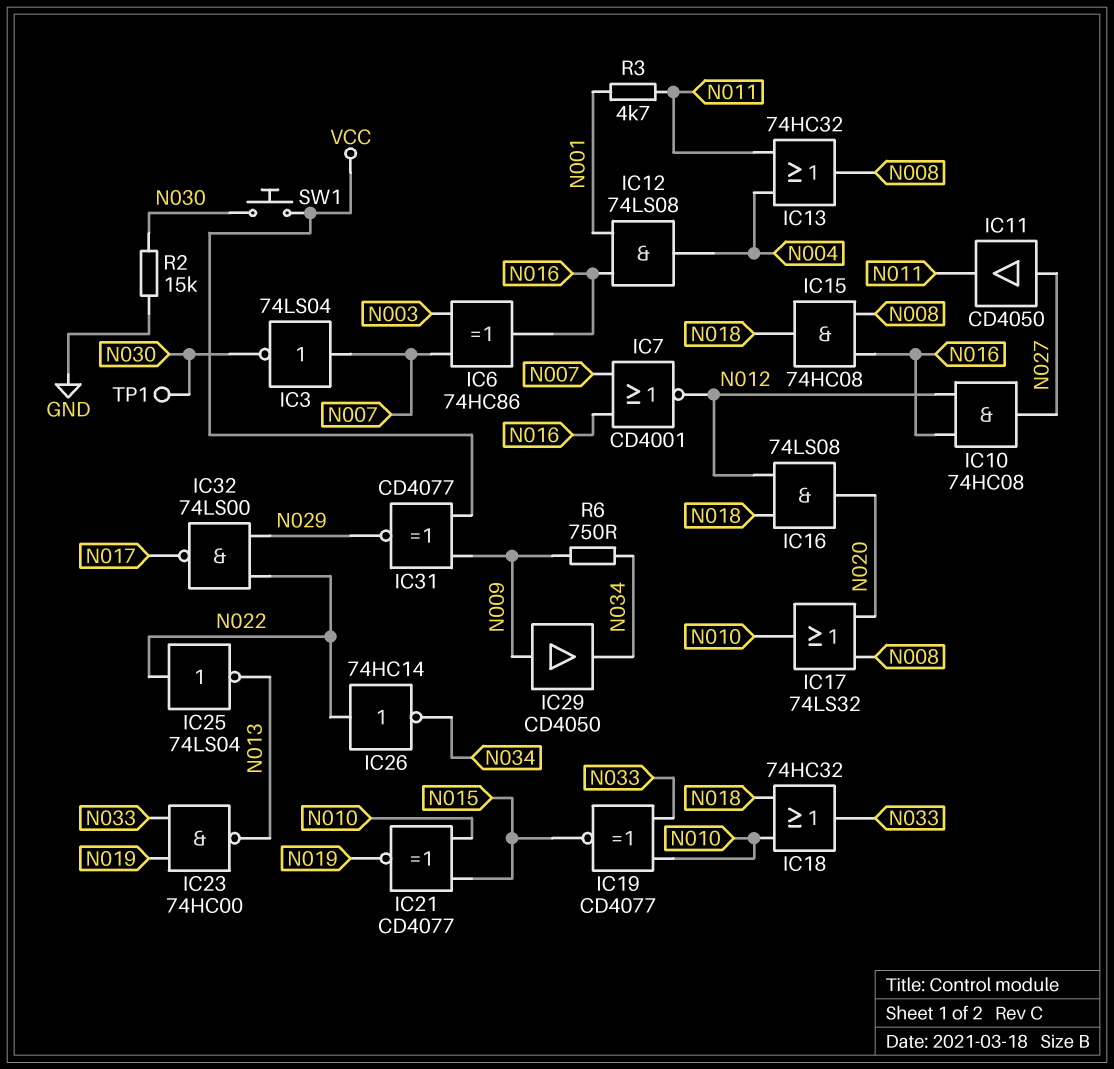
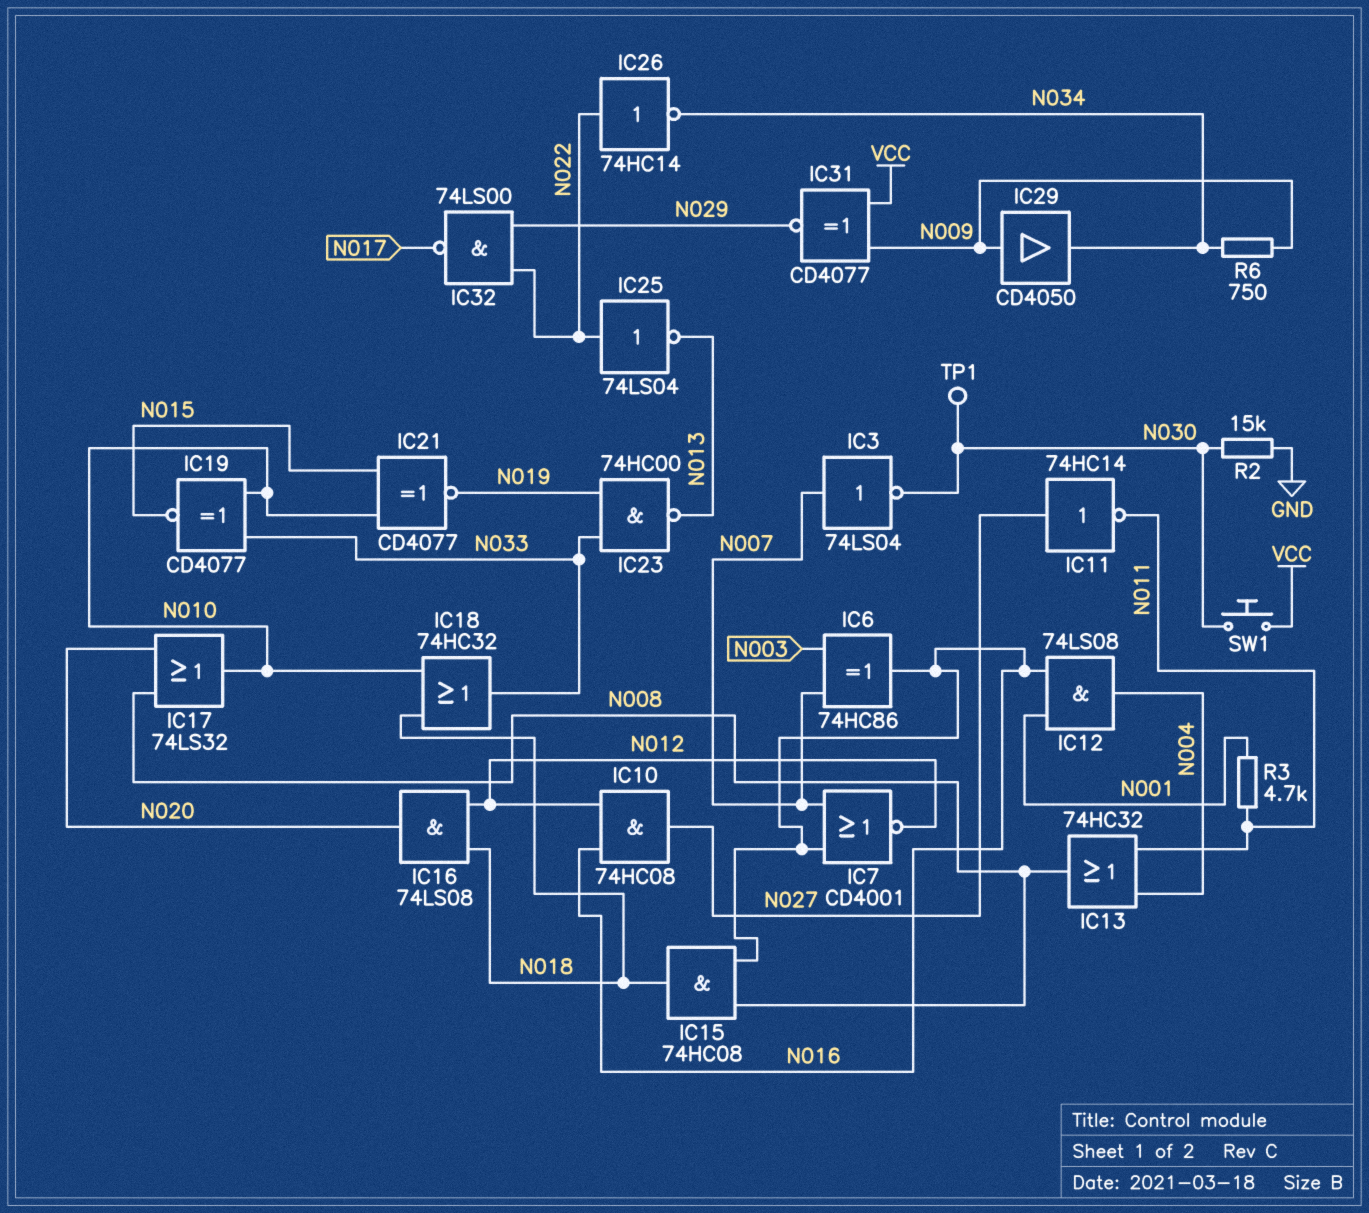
IC11: buffer CD4050 (in N027, out N011) -> NOT 74HC14 (in N027, out N011)

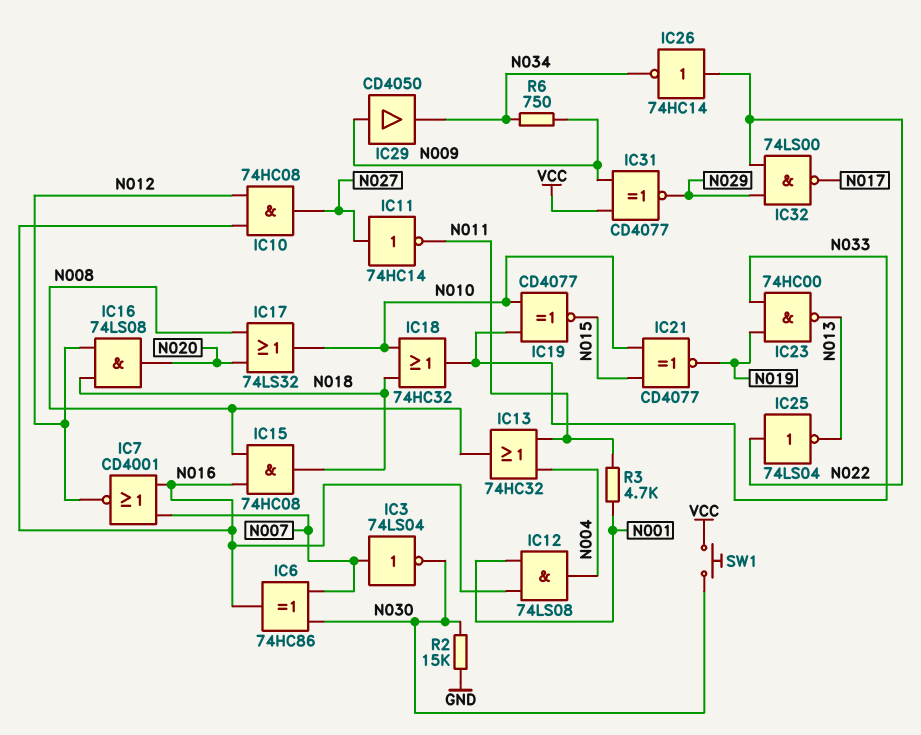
IC6: XOR 74HC86 (in N003, in N007, out N016) -> XOR 74HC86 (in N007, in N030, out N016)
TP1: test point (N030) -> none

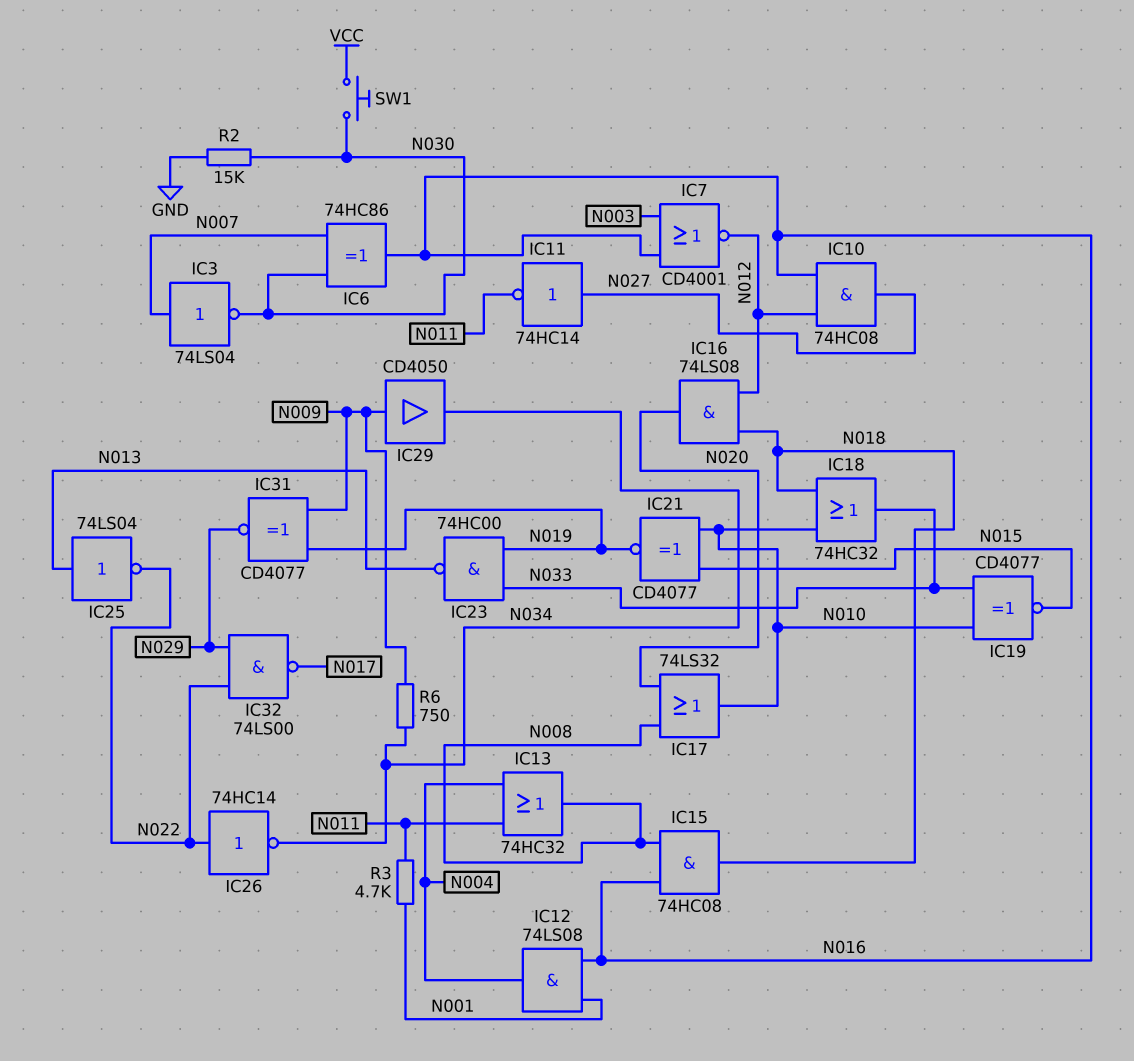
IC7: NOR CD4001 (in N007, in N016, out N012) -> NOR CD4001 (in N003, in N016, out N012)
IC25: NOT 74LS04 (in N022, out N013) -> NOT 74LS04 (in N013, out N022)
IC31: XNOR CD4077 (in N009, in VCC, out N029) -> XNOR CD4077 (in N009, in N019, out N029)

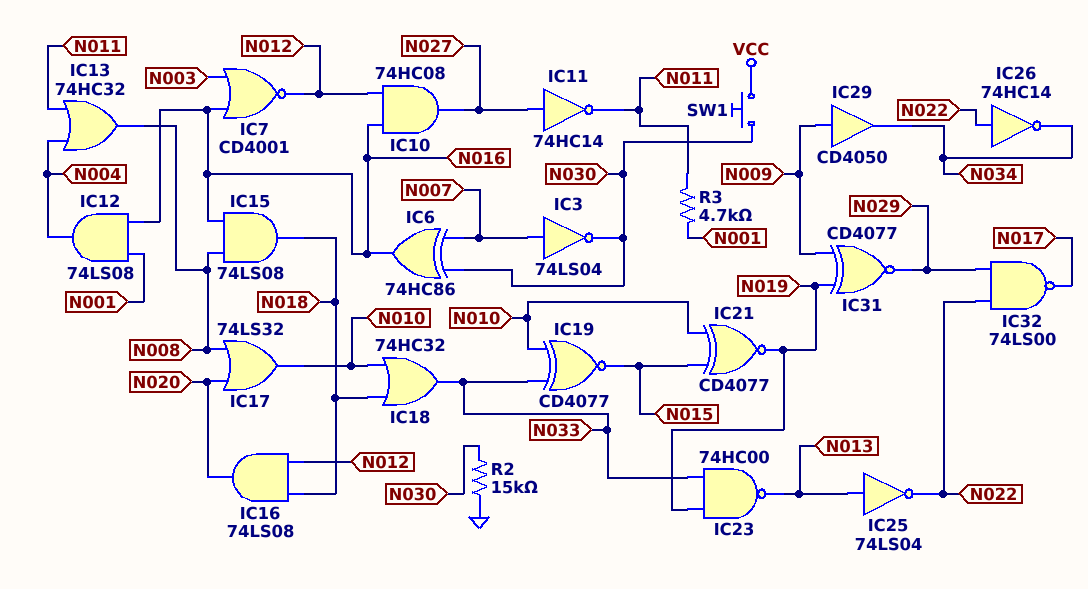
IC15: AND 74HC08 (in N008, in N016, out N018) -> AND 74LS08 (in N008, in N016, out N018)
R6: 750 (N009, N034) -> none

